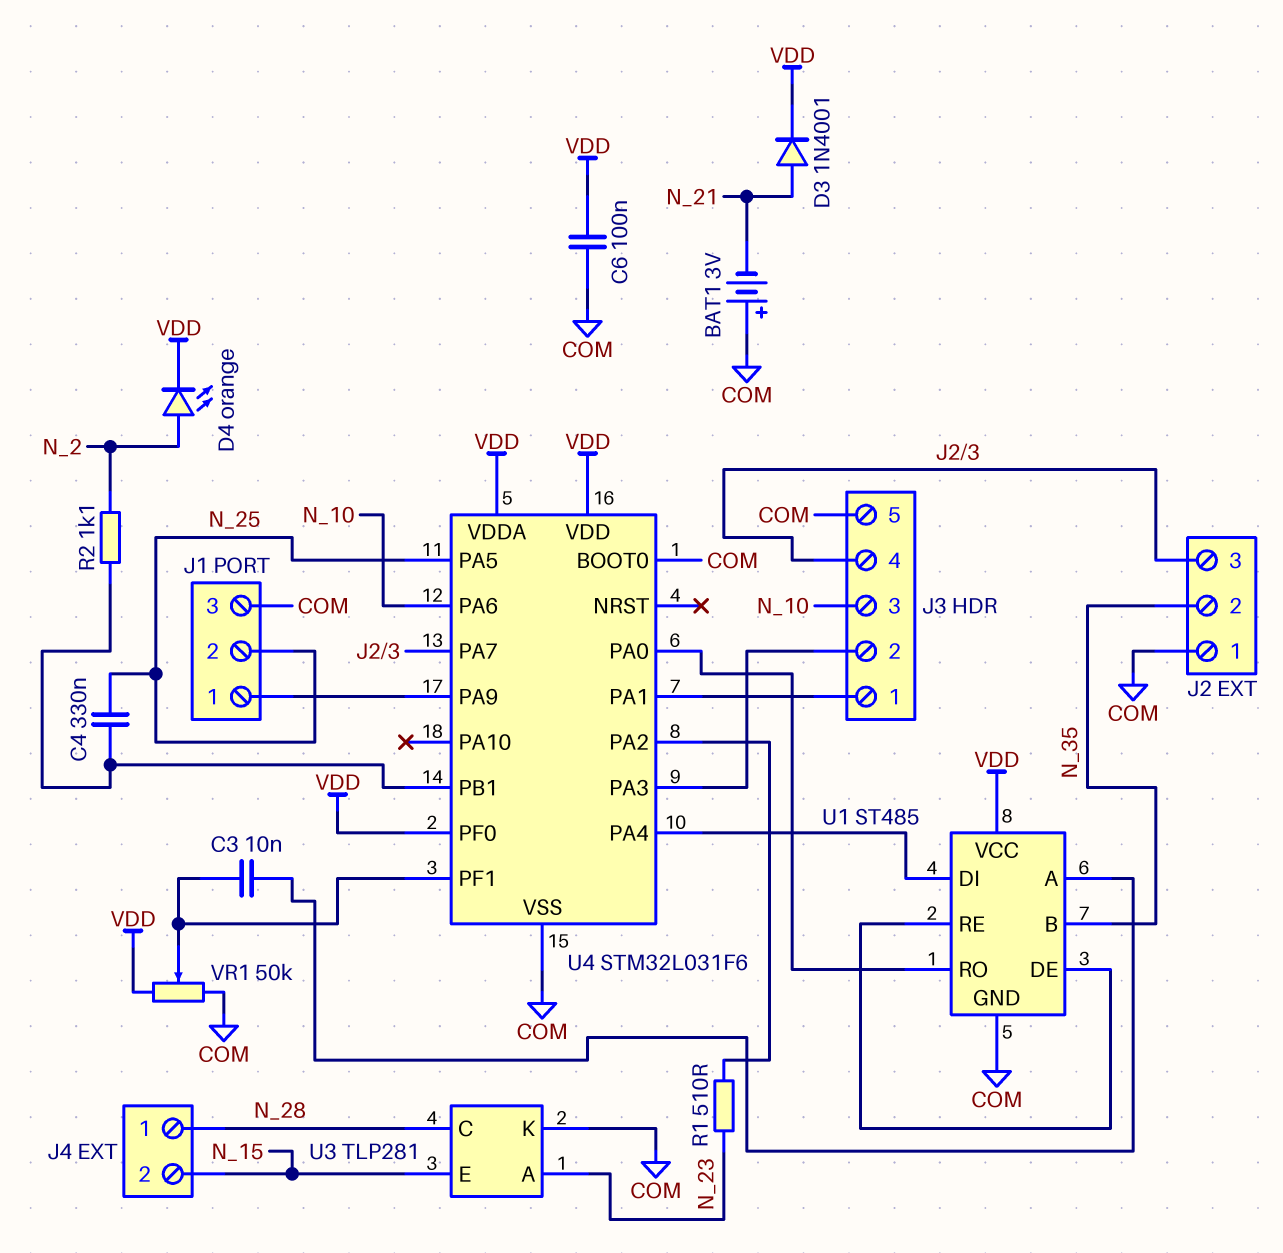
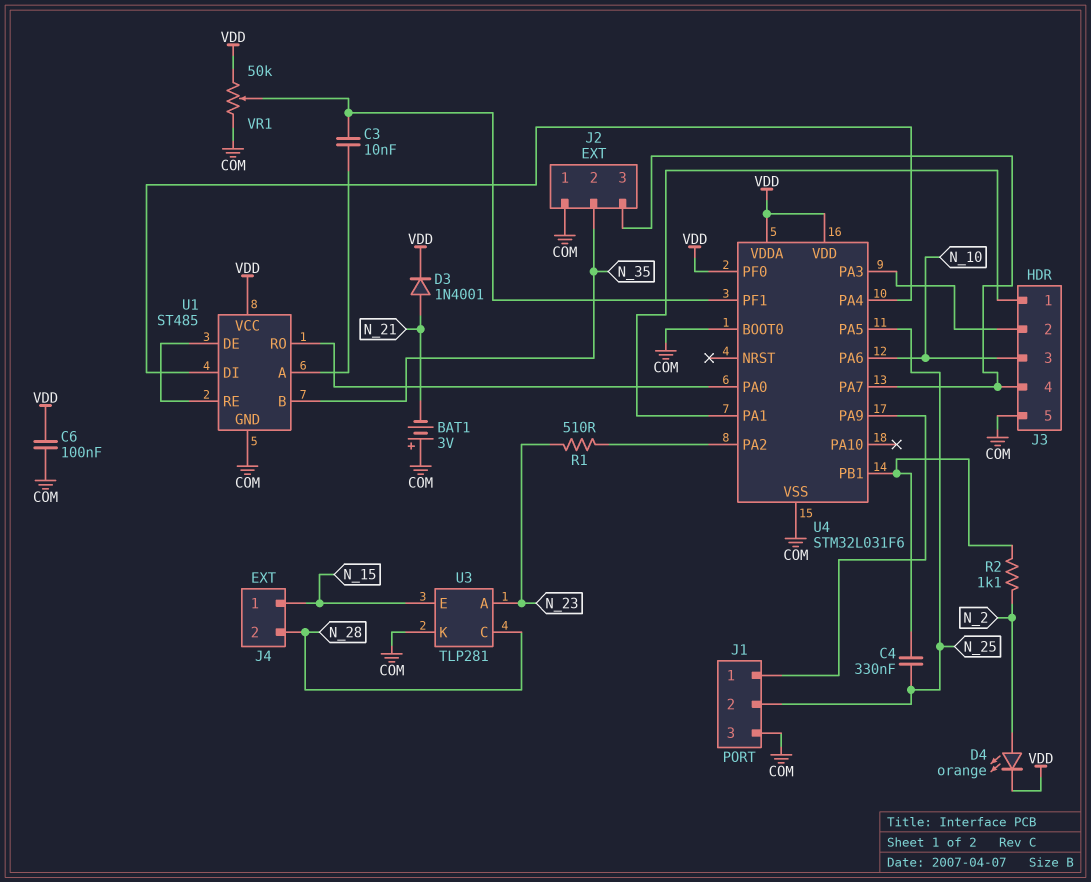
J4 pin 1: N_28 -> N_15
J4 pin 2: N_15 -> N_28

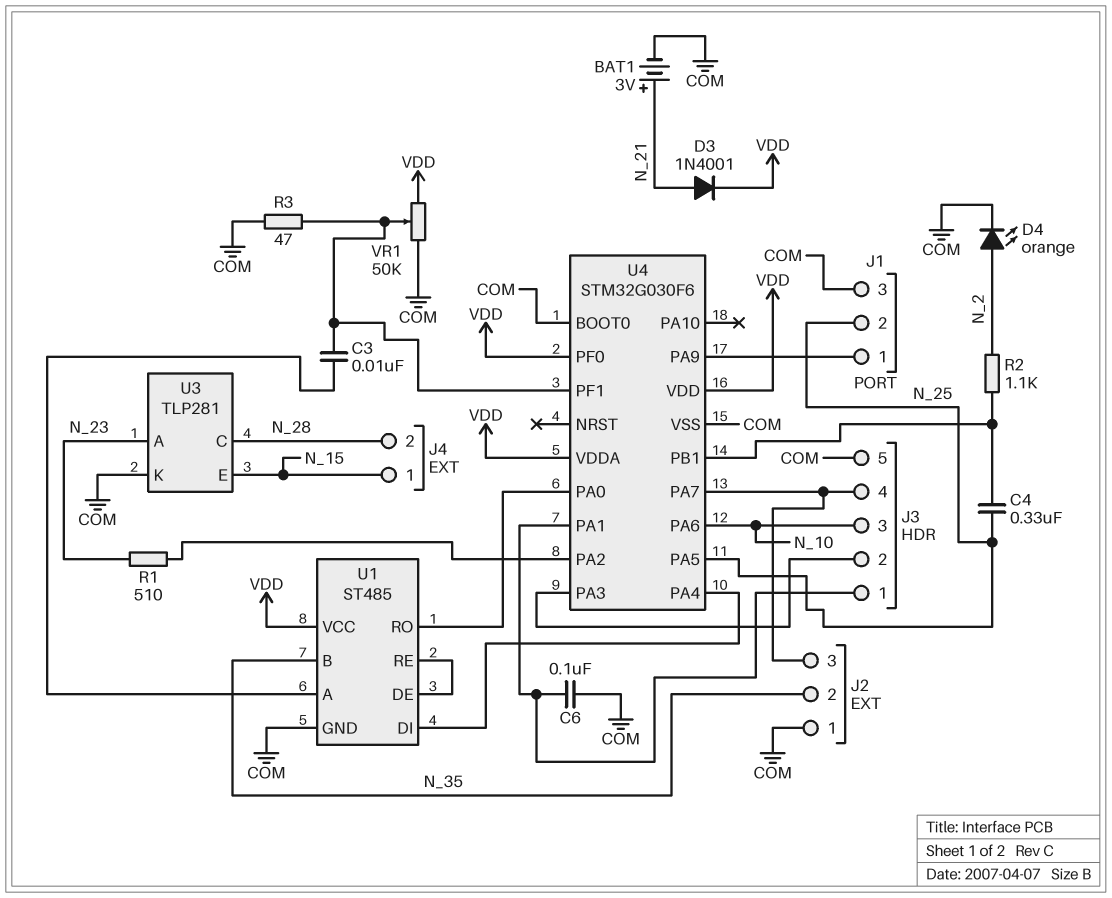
BAT1: 3V (plus COM, minus N_21) -> 3V (plus N_21, minus COM)
C6: 100nF (COM, VDD) -> 100nF (COM, J3/1)
D4: LED orange (A N_2, K VDD) -> LED orange (A N_2, K COM)
R3: none -> 47 (COM, U4/PF1)
U4: STM32L031F6 -> STM32G030F6

